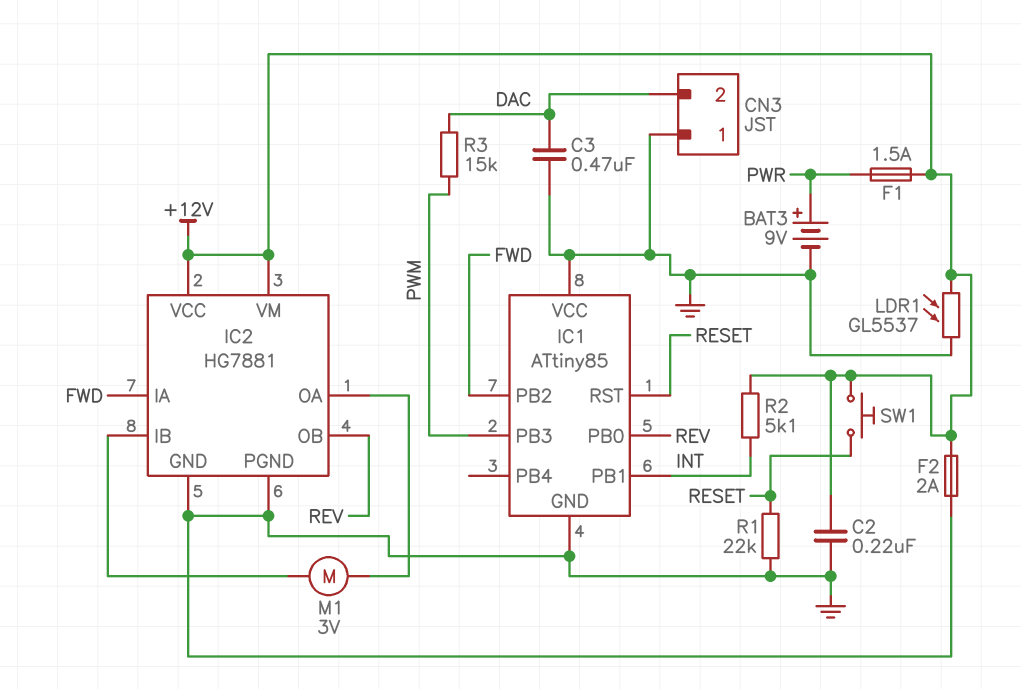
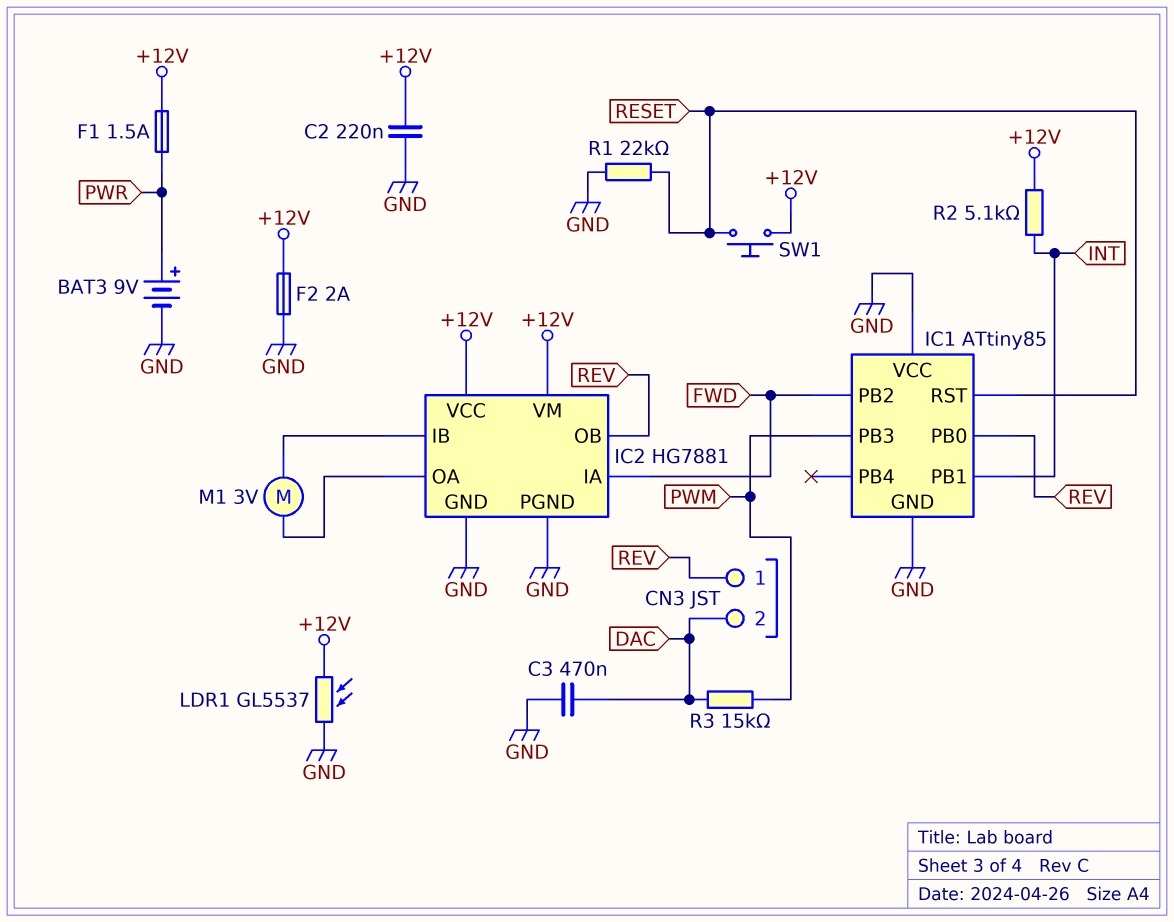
CN3 pin 1: GND -> REV

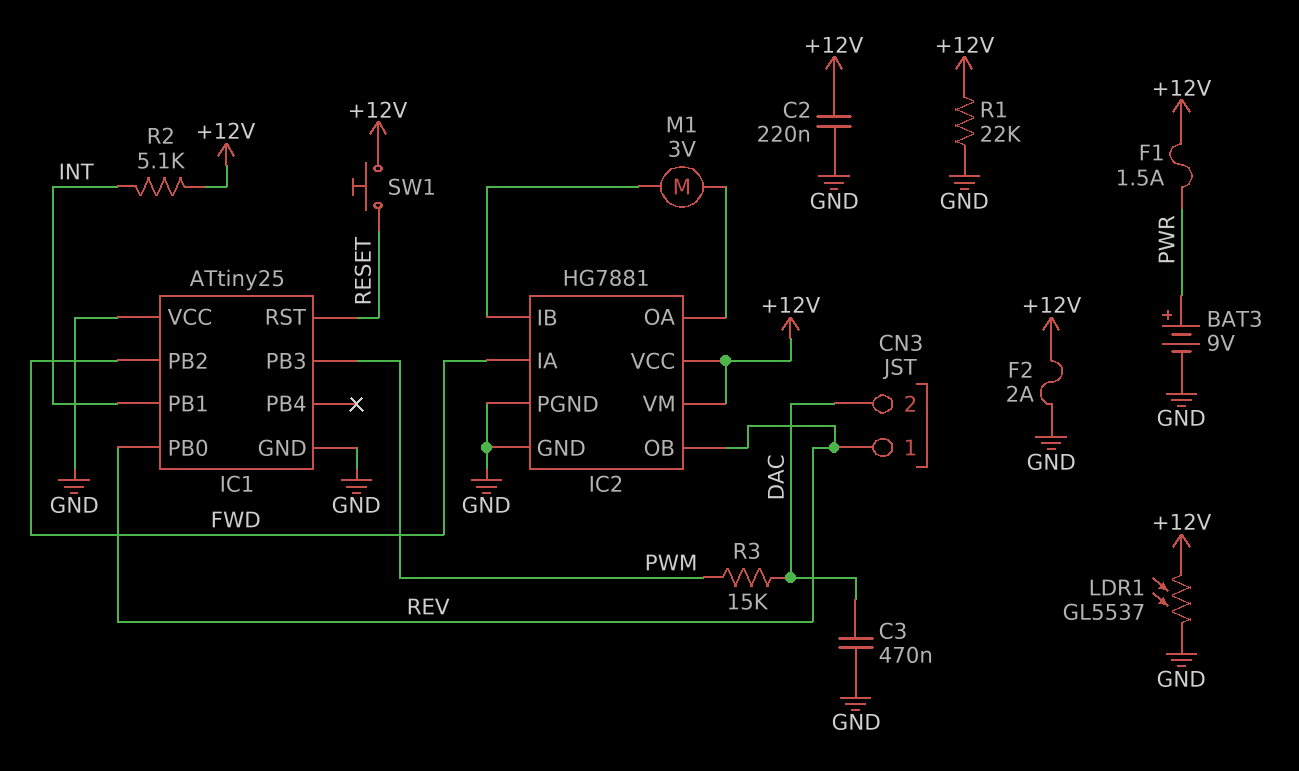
IC1: ATtiny85 -> ATtiny25
R1: 22k (GND, RESET) -> 22k (+12V, GND)

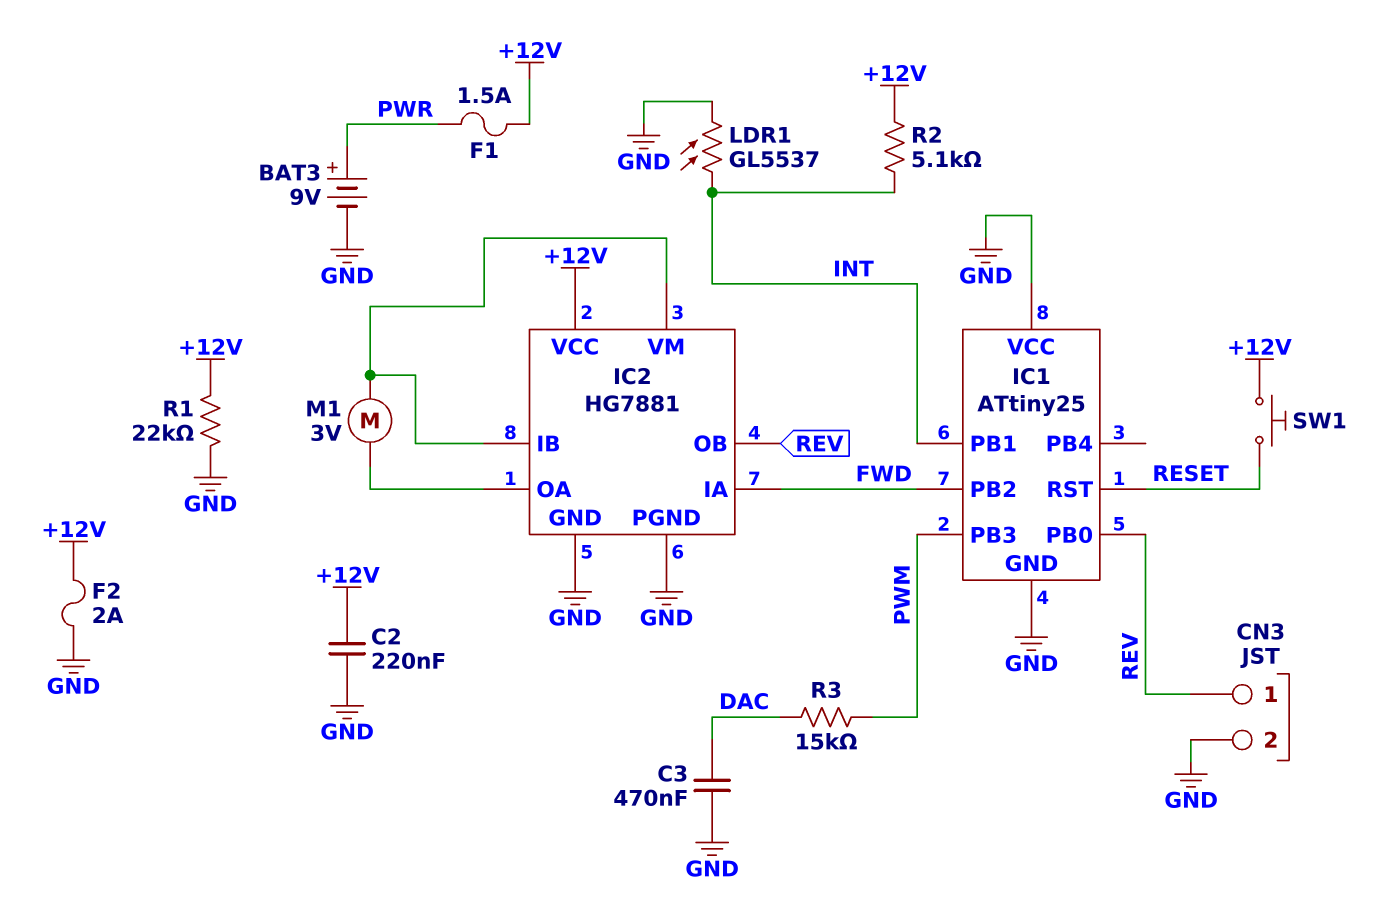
CN3 pin 2: DAC -> GND
IC2 pin VM: +12V -> IC2/IB
LDR1: GL5537 (+12V, GND) -> GL5537 (GND, INT)

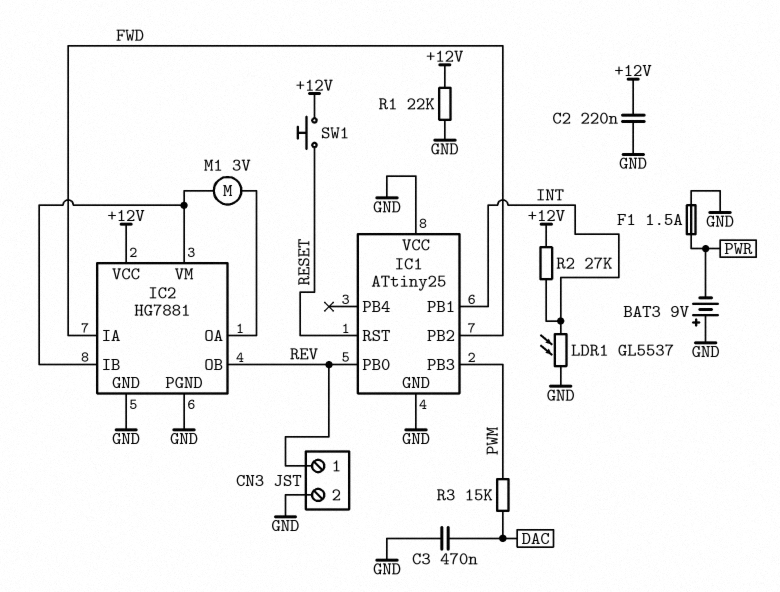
BAT3: 9V (plus PWR, minus GND) -> 9V (plus GND, minus PWR)
F1: 1.5A (+12V, PWR) -> 1.5A (GND, PWR)
F2: 2A (+12V, GND) -> none
R2: 5.1k (+12V, INT) -> 27k (+12V, INT)

